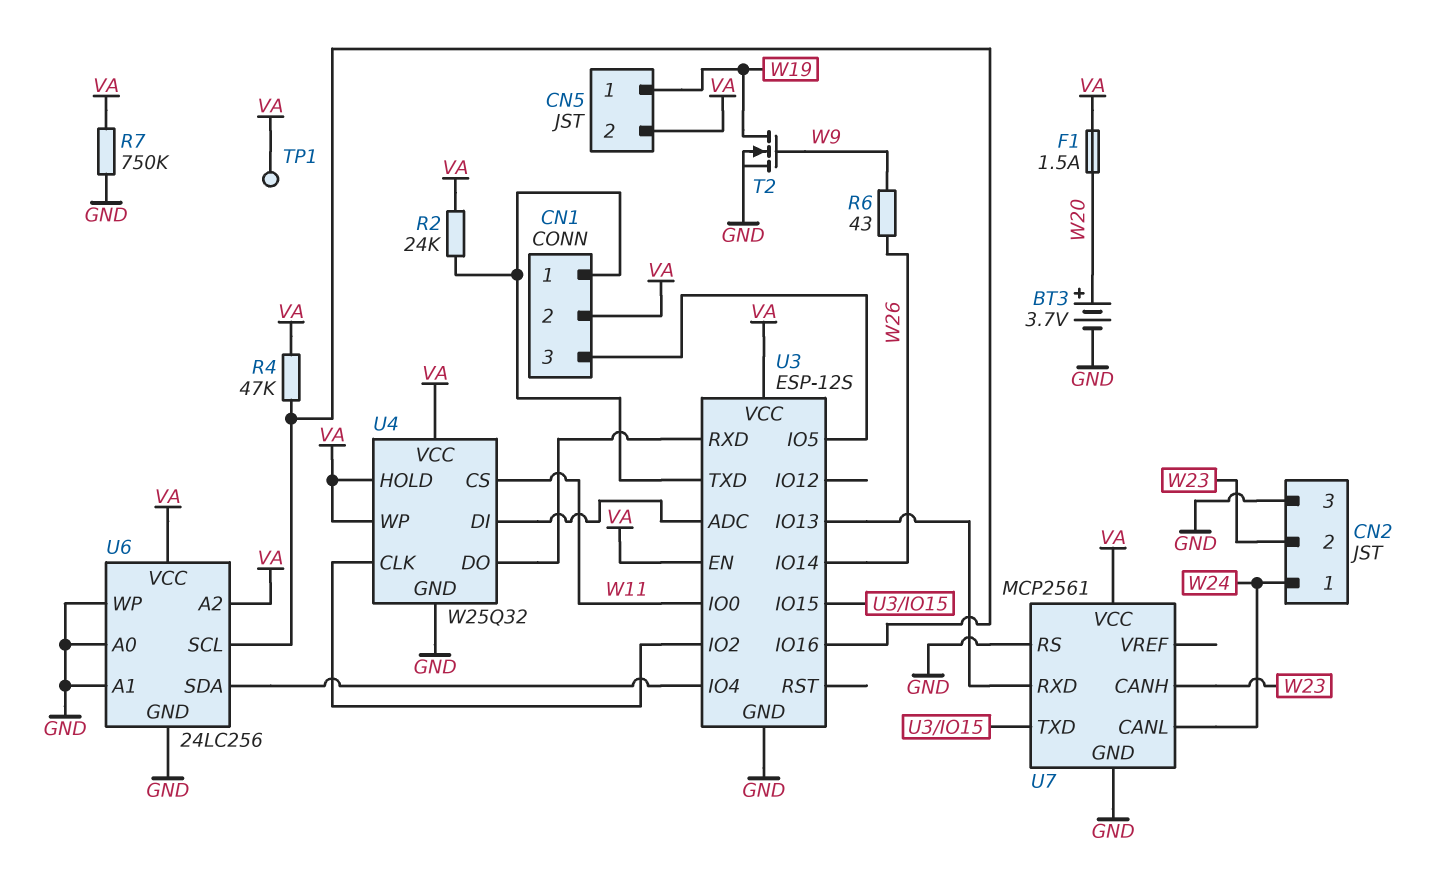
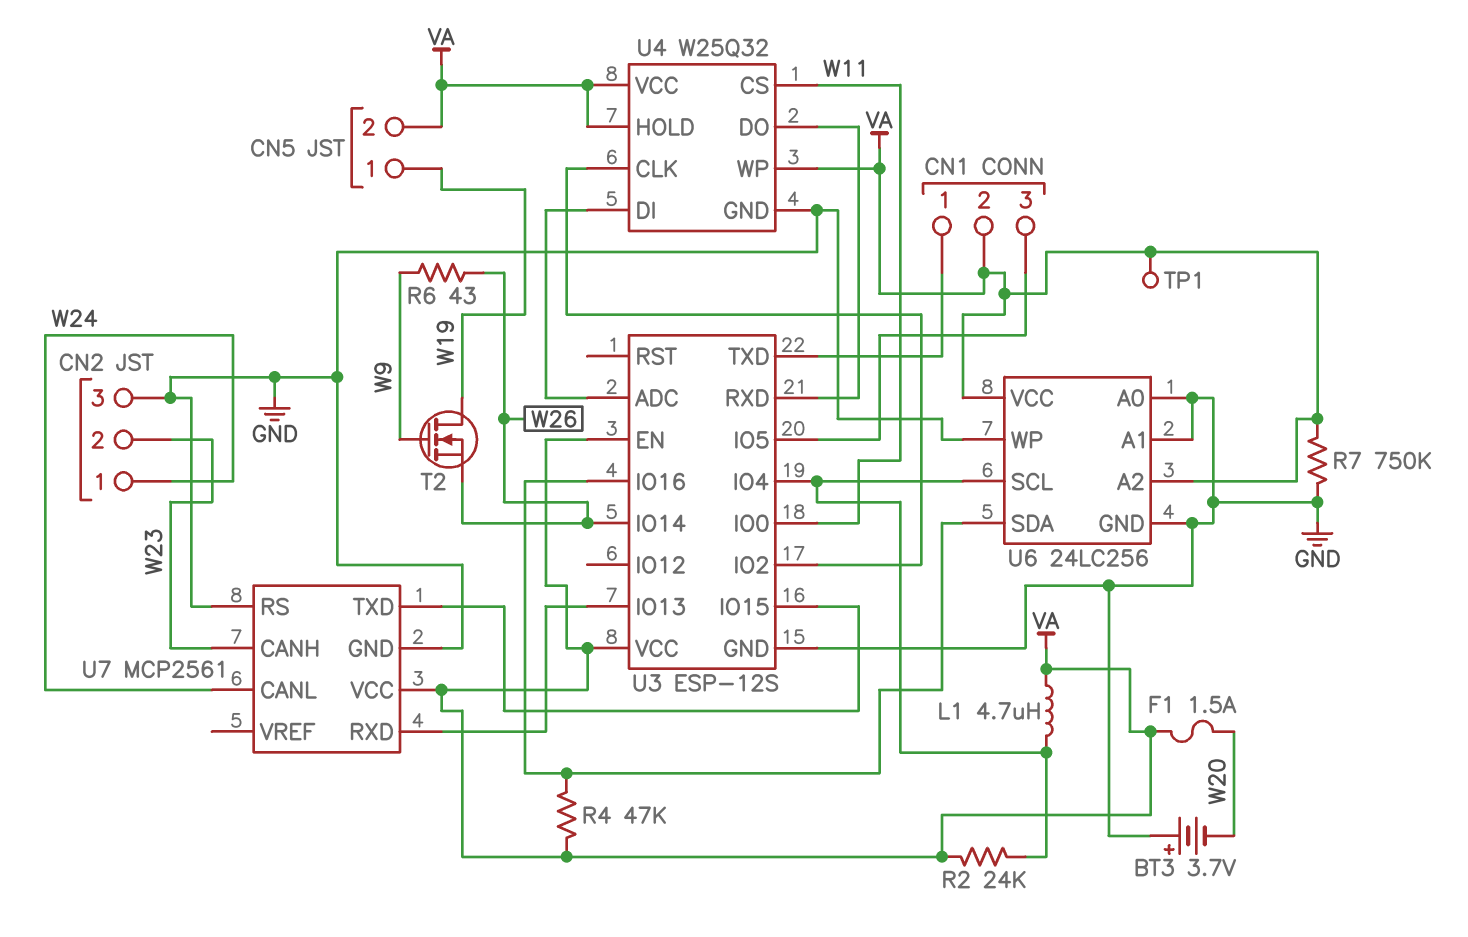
BT3: 3.7V (plus W20, minus GND) -> 3.7V (plus GND, minus W20)
L1: none -> 4.7uH (U3/IO4, VA)
R2: 24k (CN1/1, VA) -> 24k (U3/IO4, VA)
T2: NMOS (G W9, D W19, S GND) -> NMOS (G W9, D W19, S W26)
U6 pin SCL: U3/IO16 -> U3/IO4
U6 pin SDA: U3/IO4 -> U3/IO16

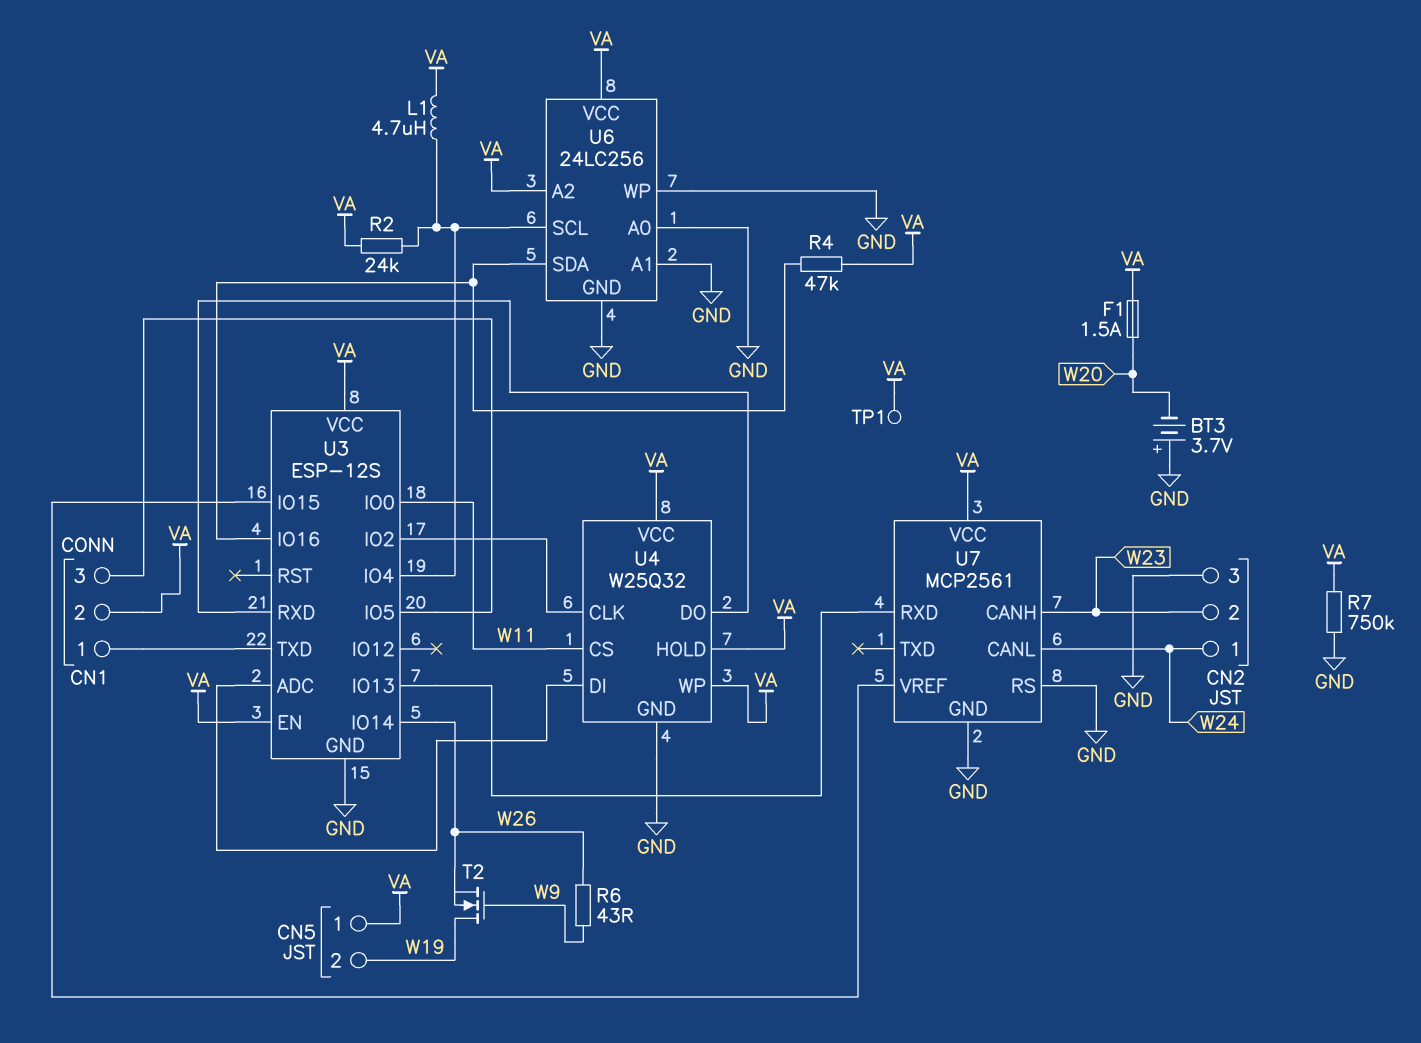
CN5 pin 1: W19 -> VA
CN5 pin 2: VA -> W19
U7 pin TXD: U3/IO15 -> none
U7 pin VREF: none -> U3/IO15

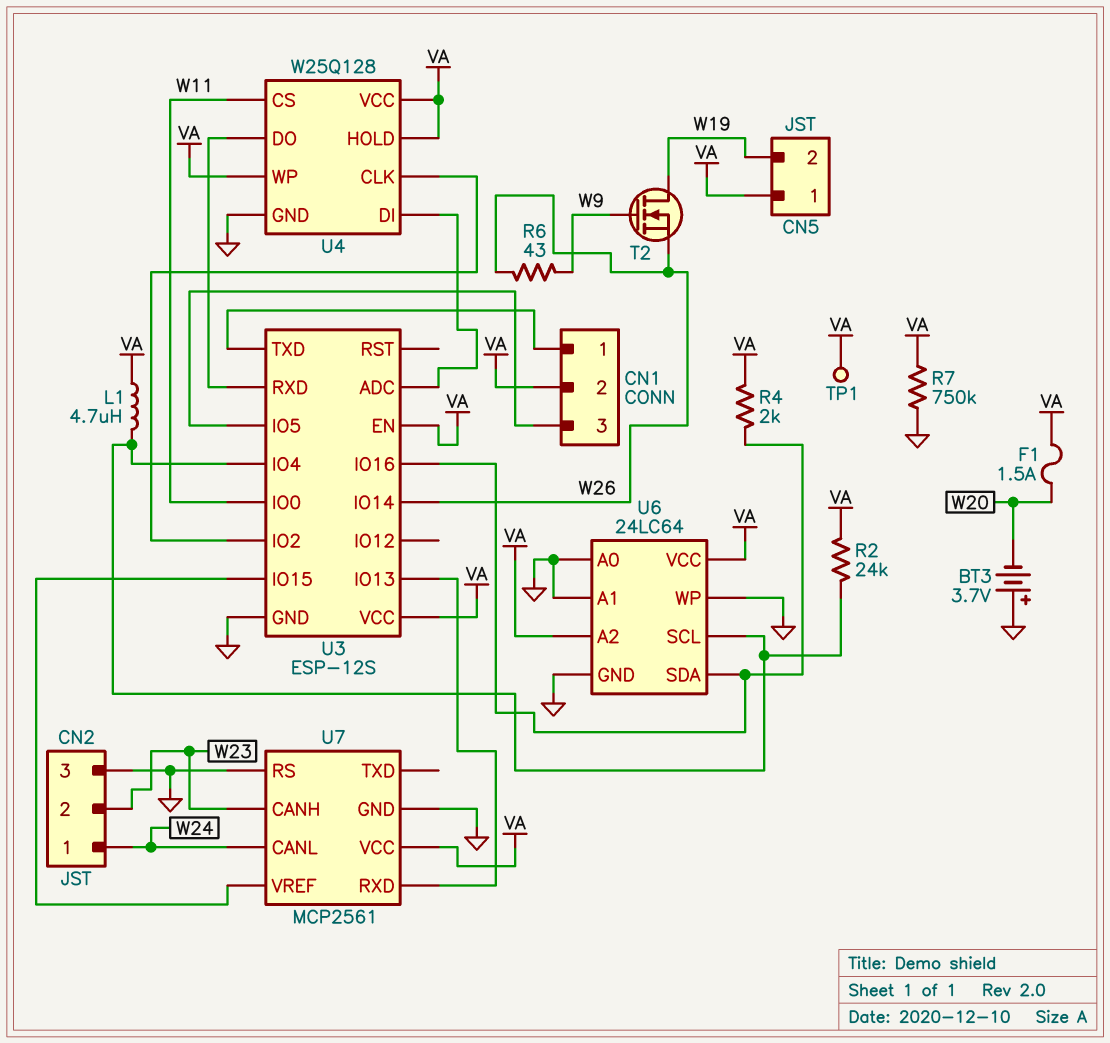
R4: 47k (U3/IO16, VA) -> 2k (U3/IO16, VA)
U4: W25Q32 -> W25Q128
U6: 24LC256 -> 24LC64

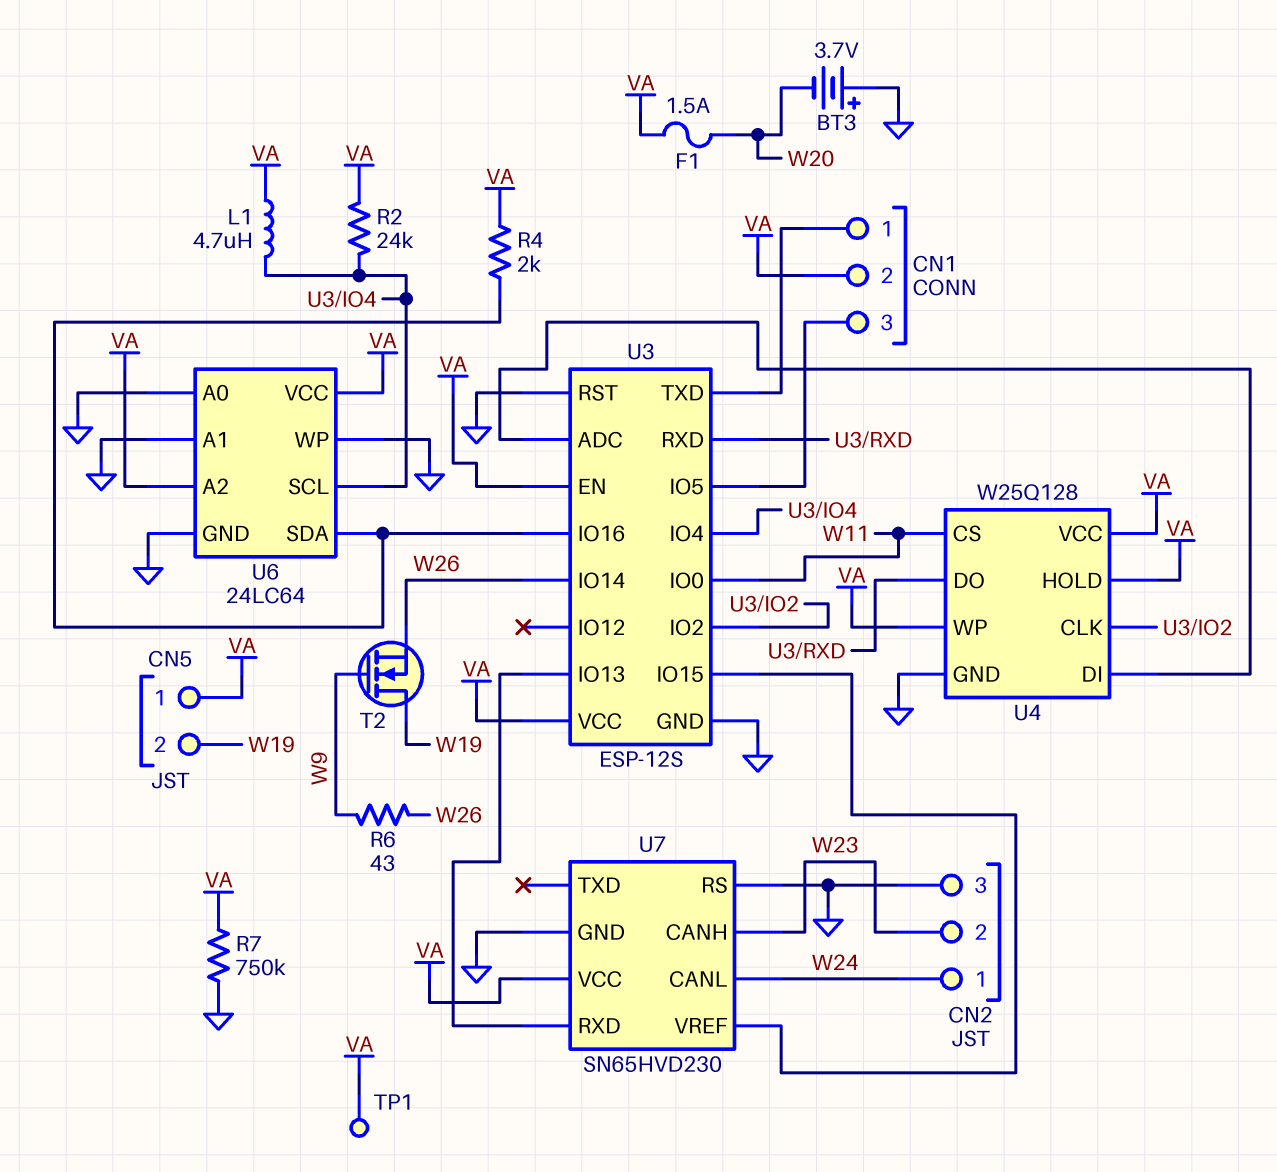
U3 pin RST: none -> GND
U7: MCP2561 -> SN65HVD230

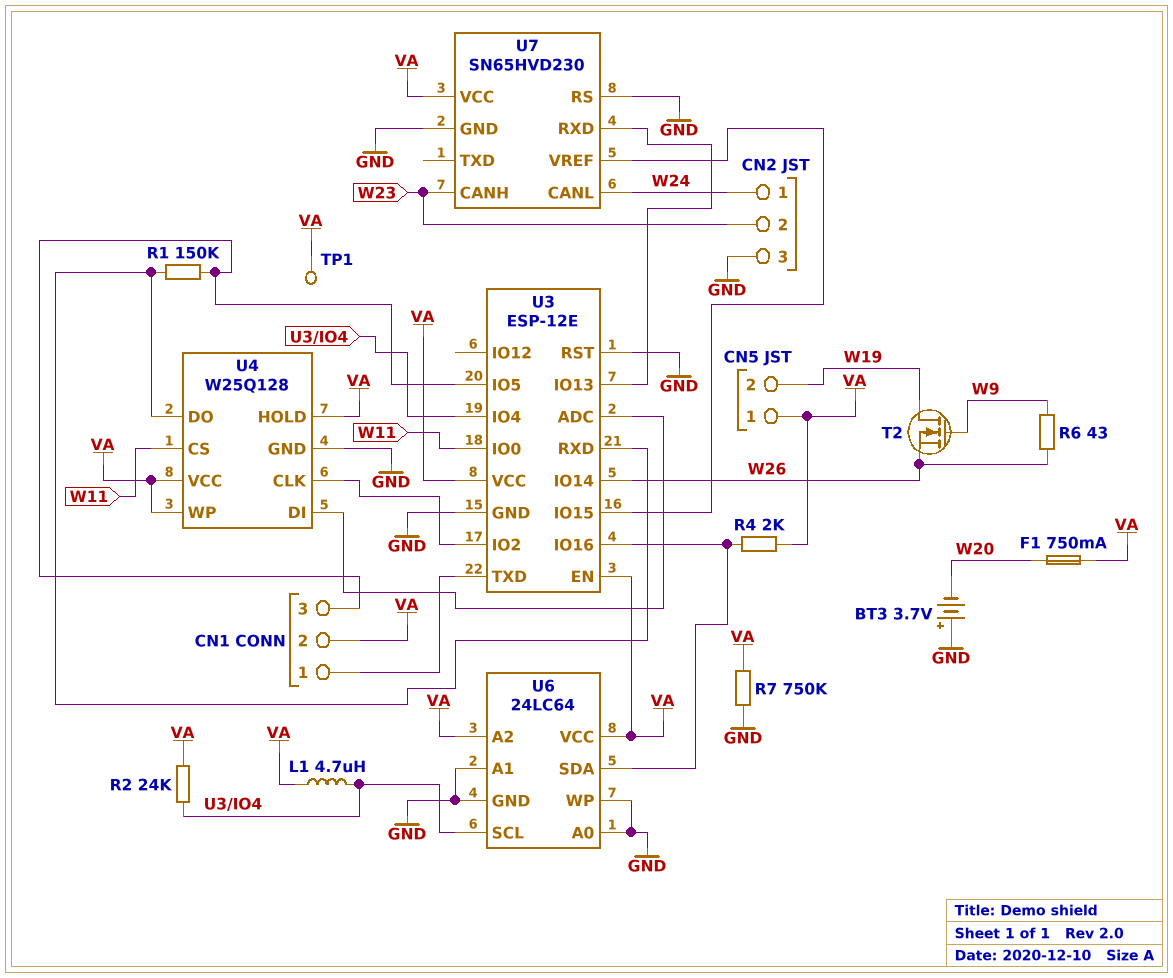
F1: 1.5A (VA, W20) -> 750mA (VA, W20)
R1: none -> 150k (CN1/3, U3/RXD)
U3: ESP-12S -> ESP-12E

